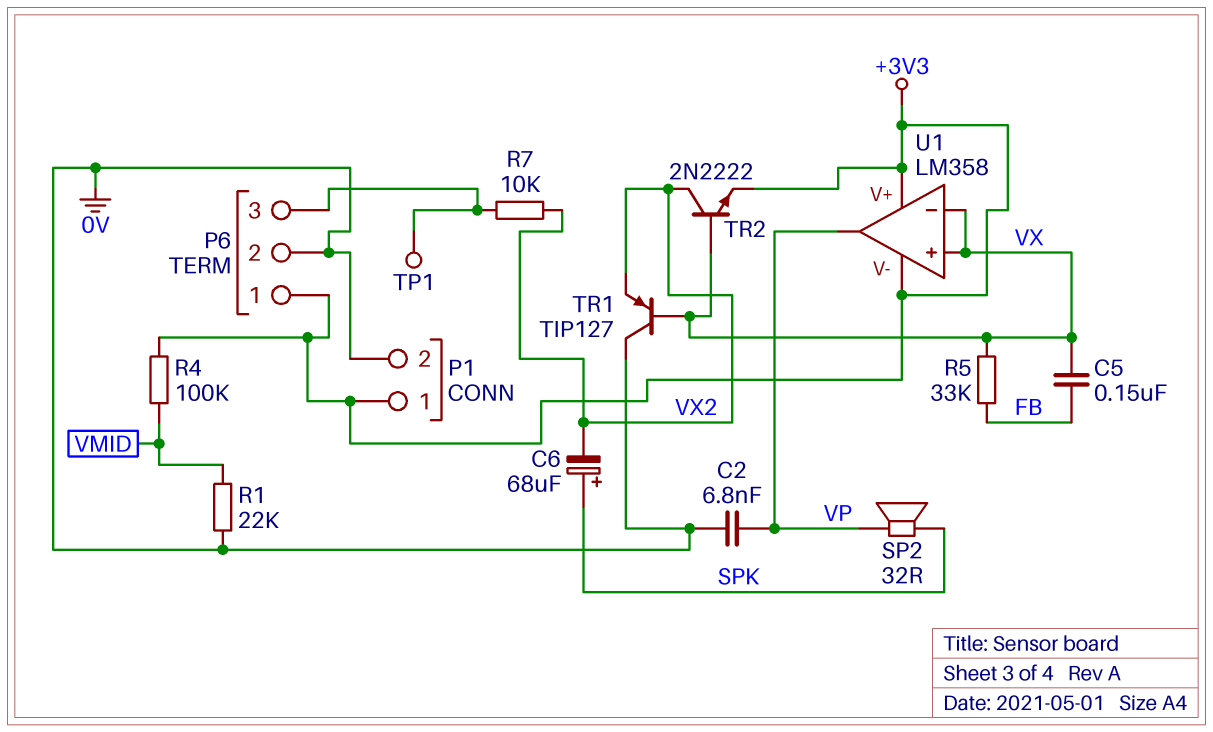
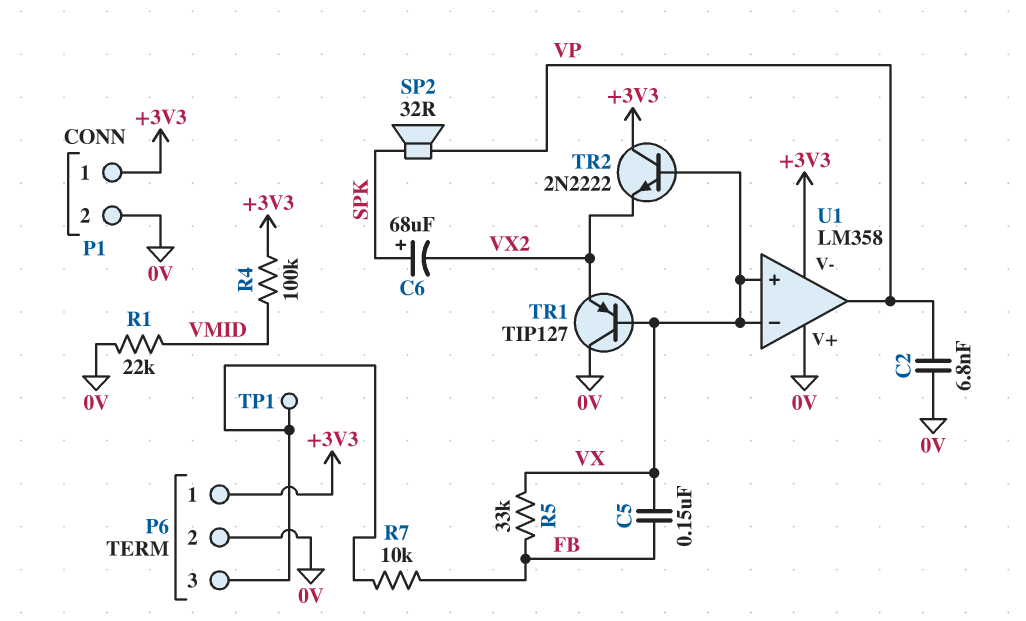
R7: 10k (P6/3, VX2) -> 10k (FB, P6/3)
TR2: NPN 2N2222 (B VX, C VX2, E +3V3) -> NPN 2N2222 (B VX, C +3V3, E VX2)
U1 pin V+: +3V3 -> 0V

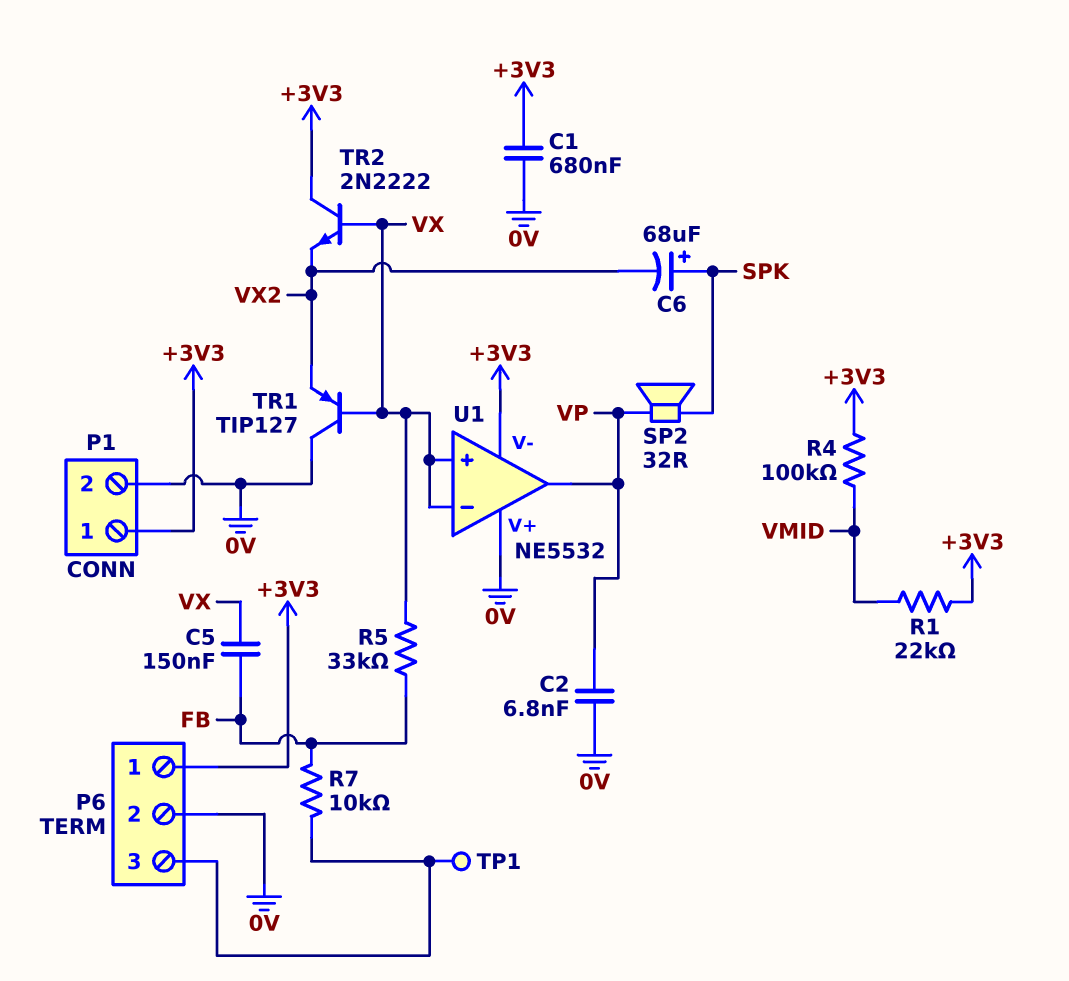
C1: none -> 680nF (+3V3, 0V)
R1: 22k (0V, VMID) -> 22k (+3V3, VMID)
U1: LM358 -> NE5532

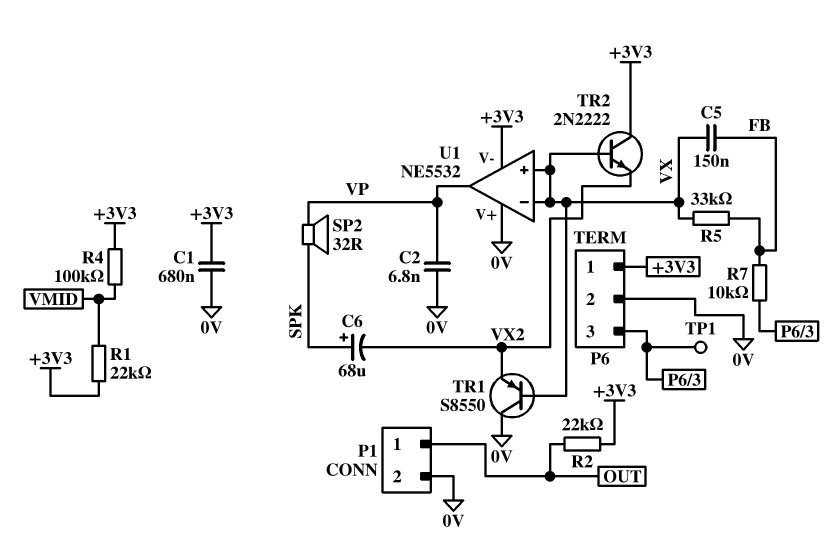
P1 pin 1: +3V3 -> OUT
R2: none -> 22k (+3V3, OUT)
TR1: PNP TIP127 (B VX, C 0V, E VX2) -> PNP S8550 (B VX, C 0V, E VX2)

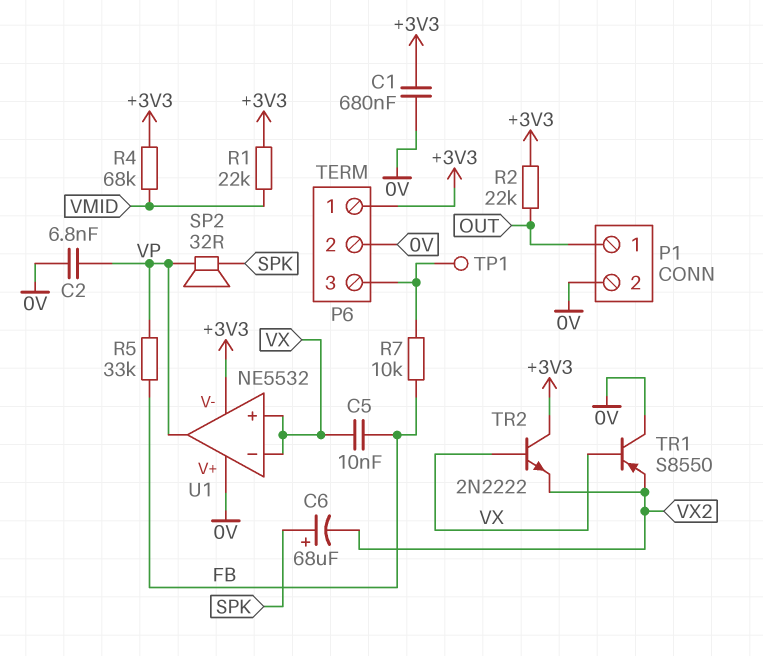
C5: 150nF (FB, VX) -> 10nF (FB, VX)
R4: 100k (+3V3, VMID) -> 68k (+3V3, VMID)
R5: 33k (FB, VX) -> 33k (FB, VP)

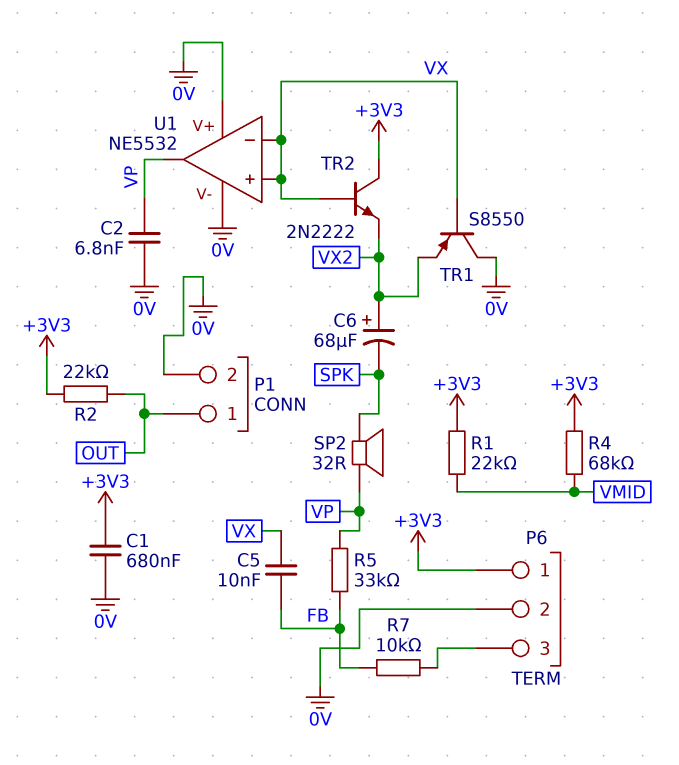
C6: 68uF (plus SPK, minus VX2) -> 68uF (plus VX2, minus SPK)
TP1: test point (P6/3) -> none
U1 pin V-: +3V3 -> 0V

